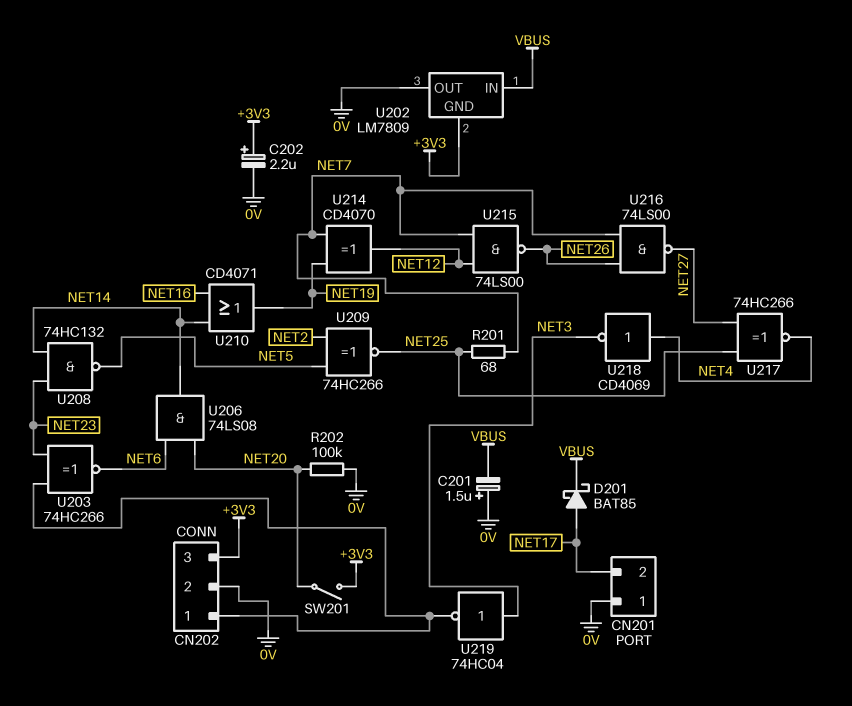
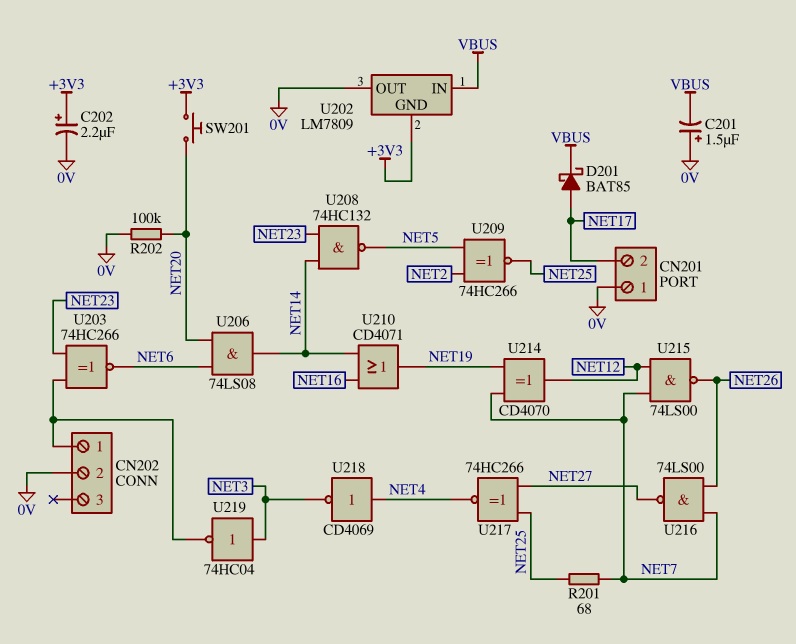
CN202 pin 3: +3V3 -> none
SW201: switch (+3V3, NET20) -> button (+3V3, NET20)

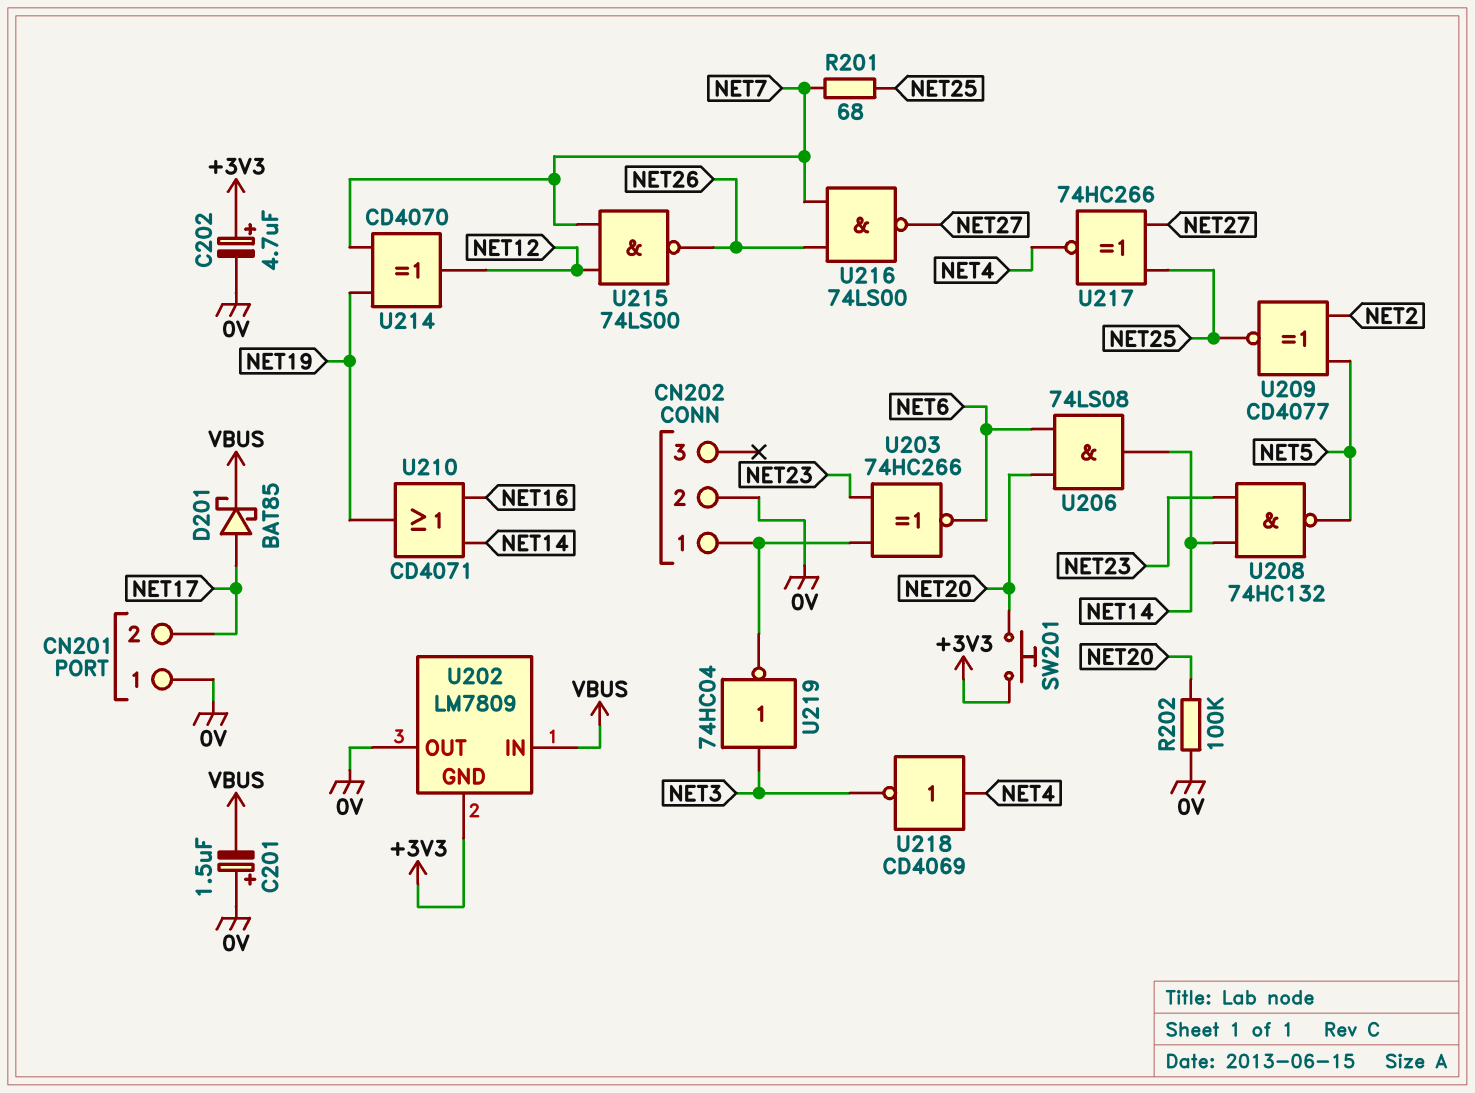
C202: 2.2uF (plus +3V3, minus 0V) -> 4.7uF (plus +3V3, minus 0V)
U209: XNOR 74HC266 (in NET2, in NET5, out NET25) -> XNOR CD4077 (in NET2, in NET5, out NET25)

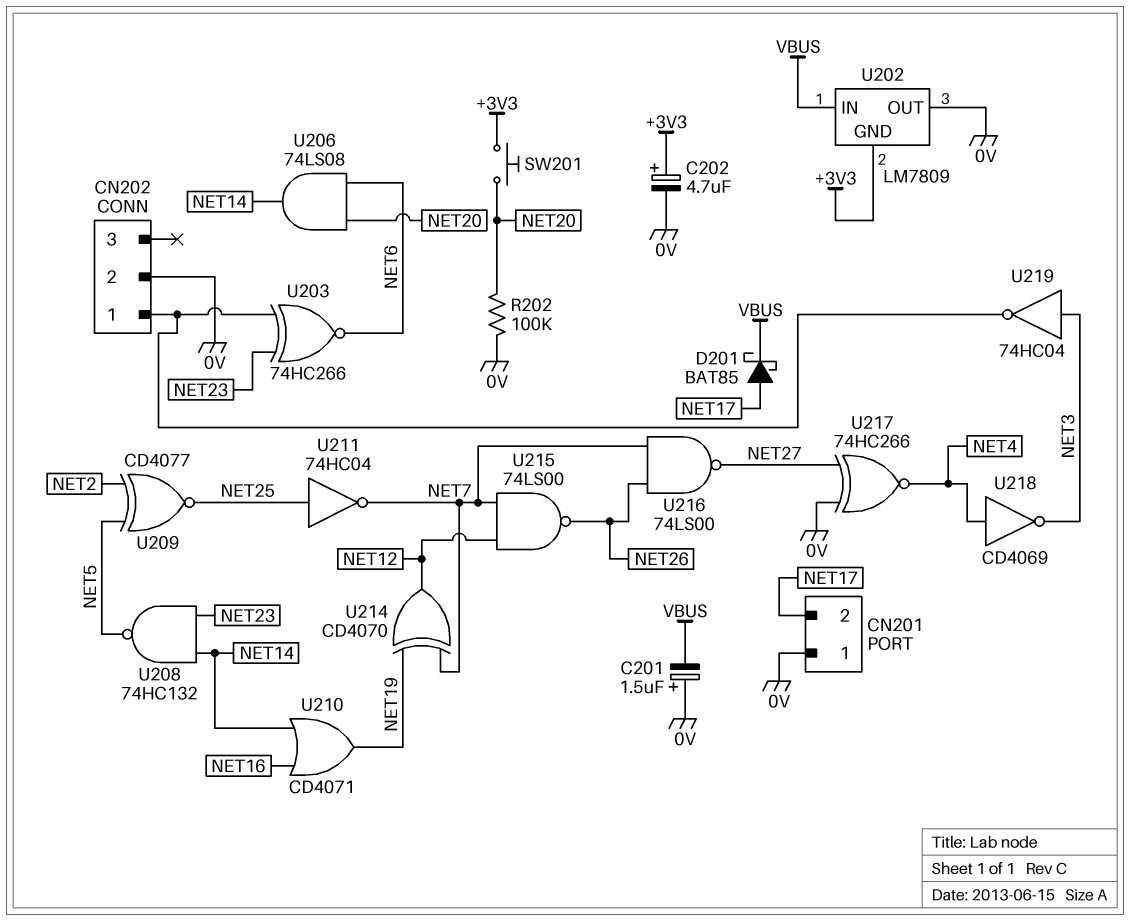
R201: 68 (NET7, NET25) -> none
U211: none -> NOT 74HC04 (in NET25, out NET7)
U217: XNOR 74HC266 (in NET25, in NET27, out NET4) -> XNOR 74HC266 (in 0V, in NET27, out NET4)

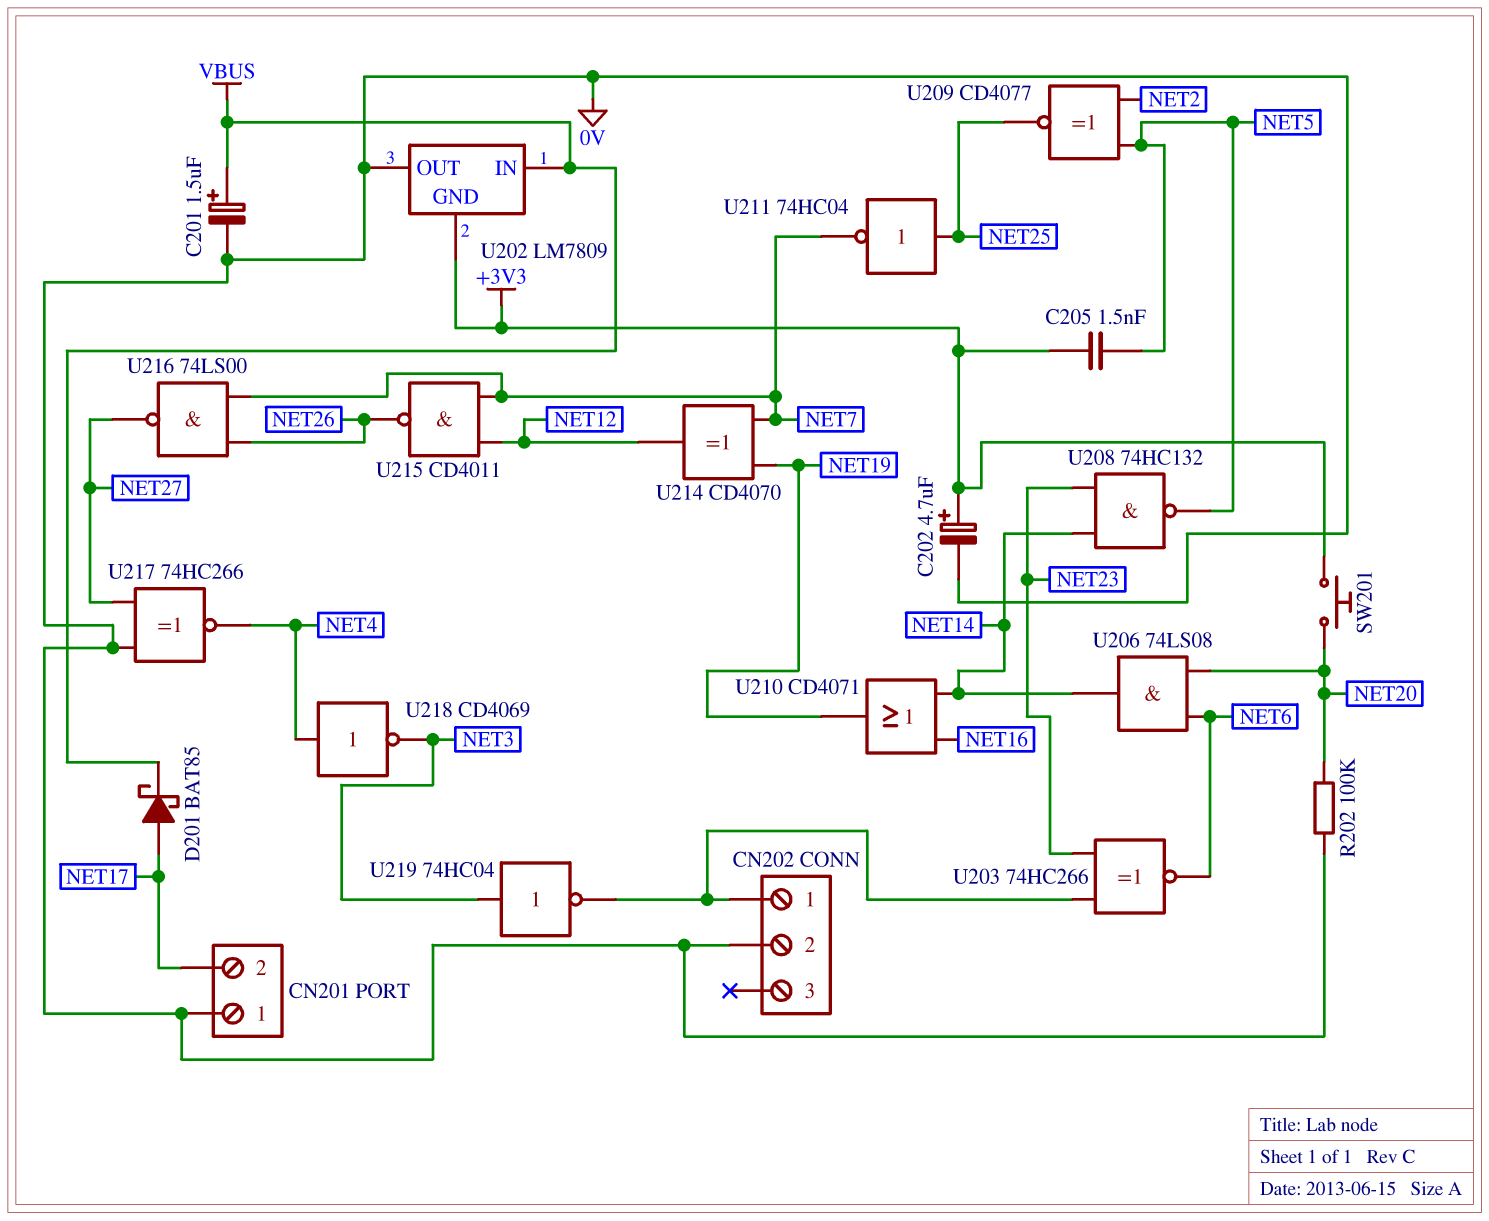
C201: 1.5uF (plus 0V, minus VBUS) -> 1.5uF (plus VBUS, minus 0V)
C205: none -> 1.5nF (+3V3, NET5)
U215: NAND 74LS00 (in NET7, in NET12, out NET26) -> NAND CD4011 (in NET7, in NET12, out NET26)

